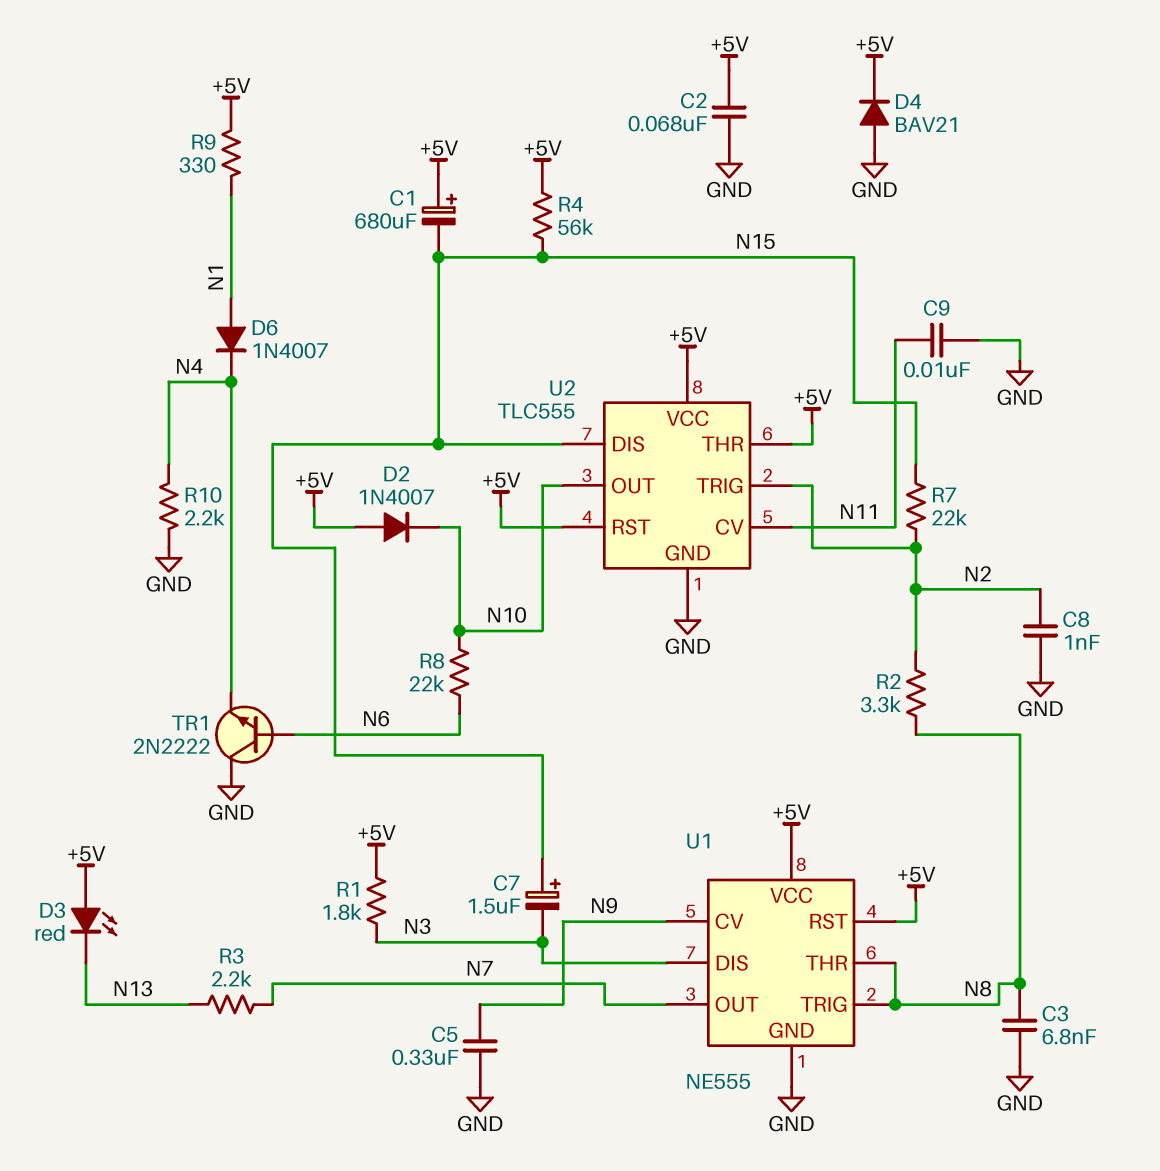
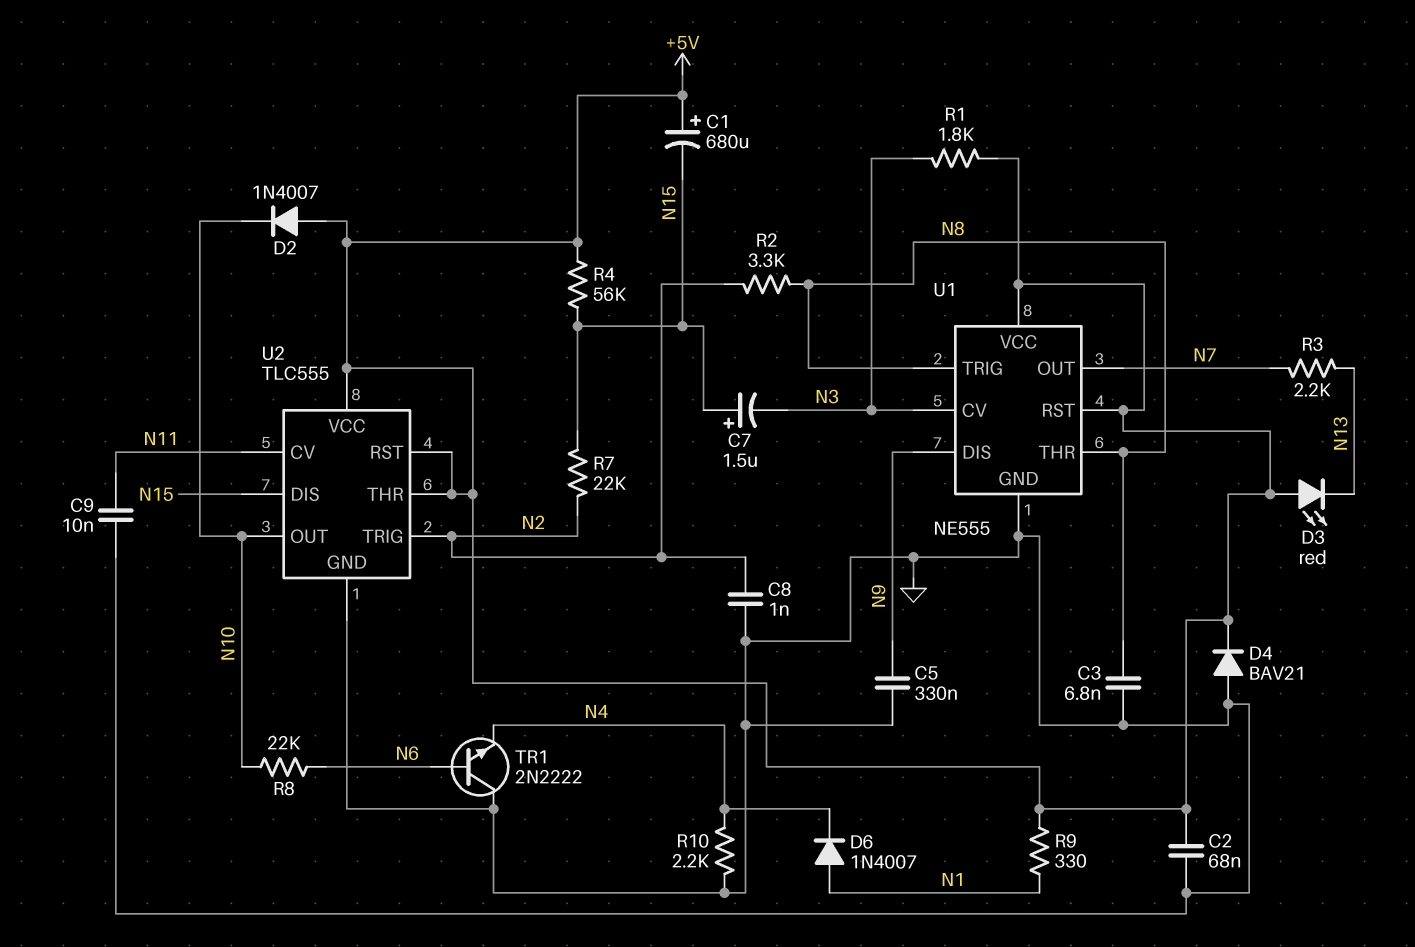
U1 pin CV: N9 -> N3
U1 pin DIS: N3 -> N9

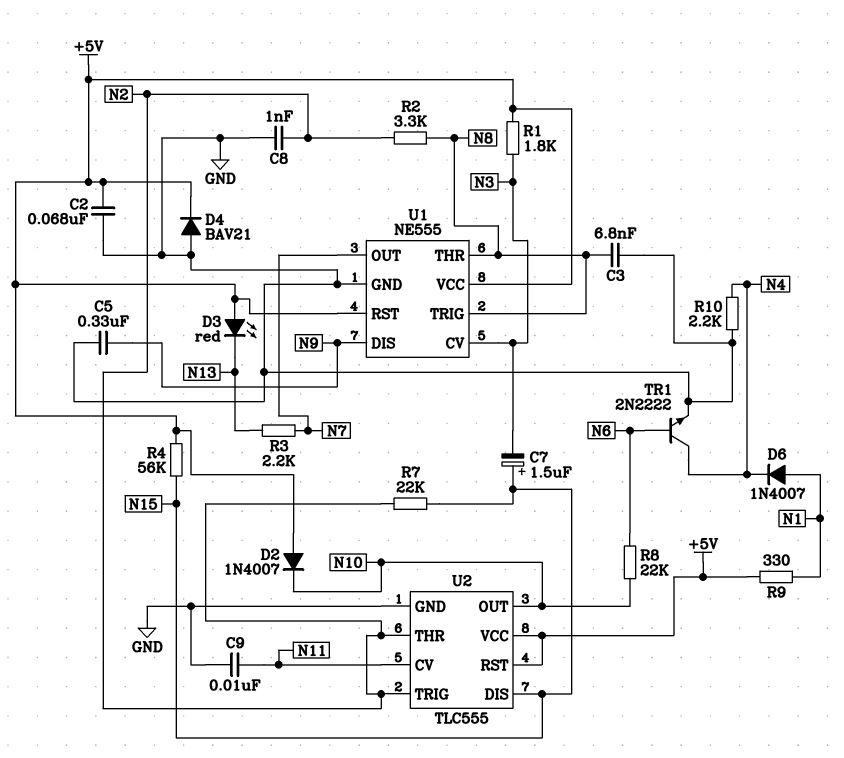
C1: 680uF (plus +5V, minus N15) -> none
TR1: NPN 2N2222 (B N6, C GND, E N4) -> NPN 2N2222 (B N6, C N4, E GND)
U2 pin THR: +5V -> N2

